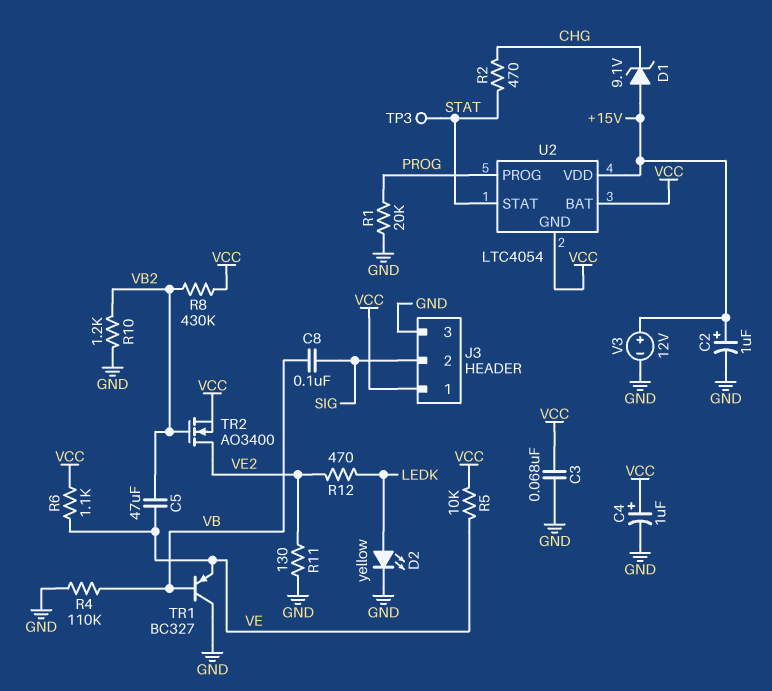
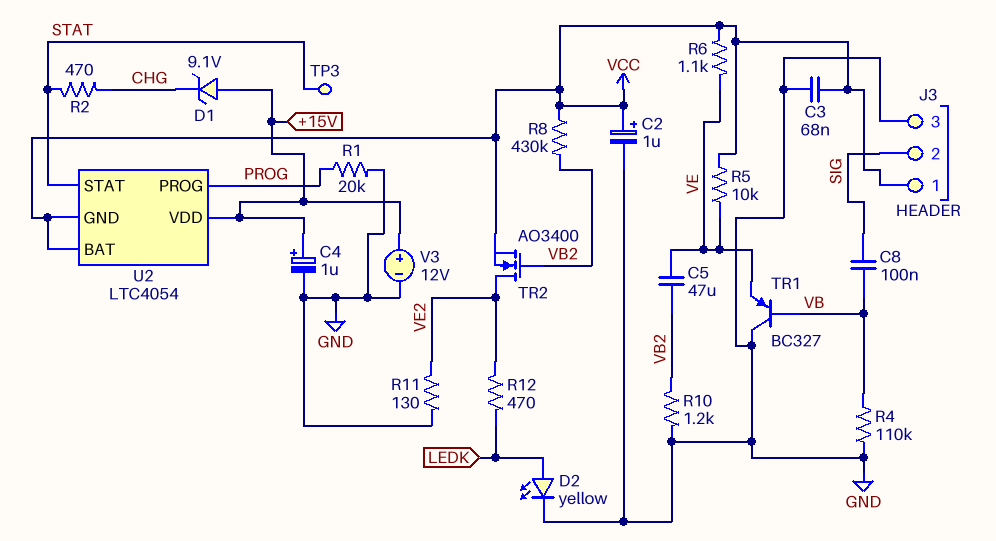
C2: 1uF (plus +15V, minus GND) -> 1uF (plus VCC, minus GND)
C4: 1uF (plus VCC, minus GND) -> 1uF (plus +15V, minus GND)

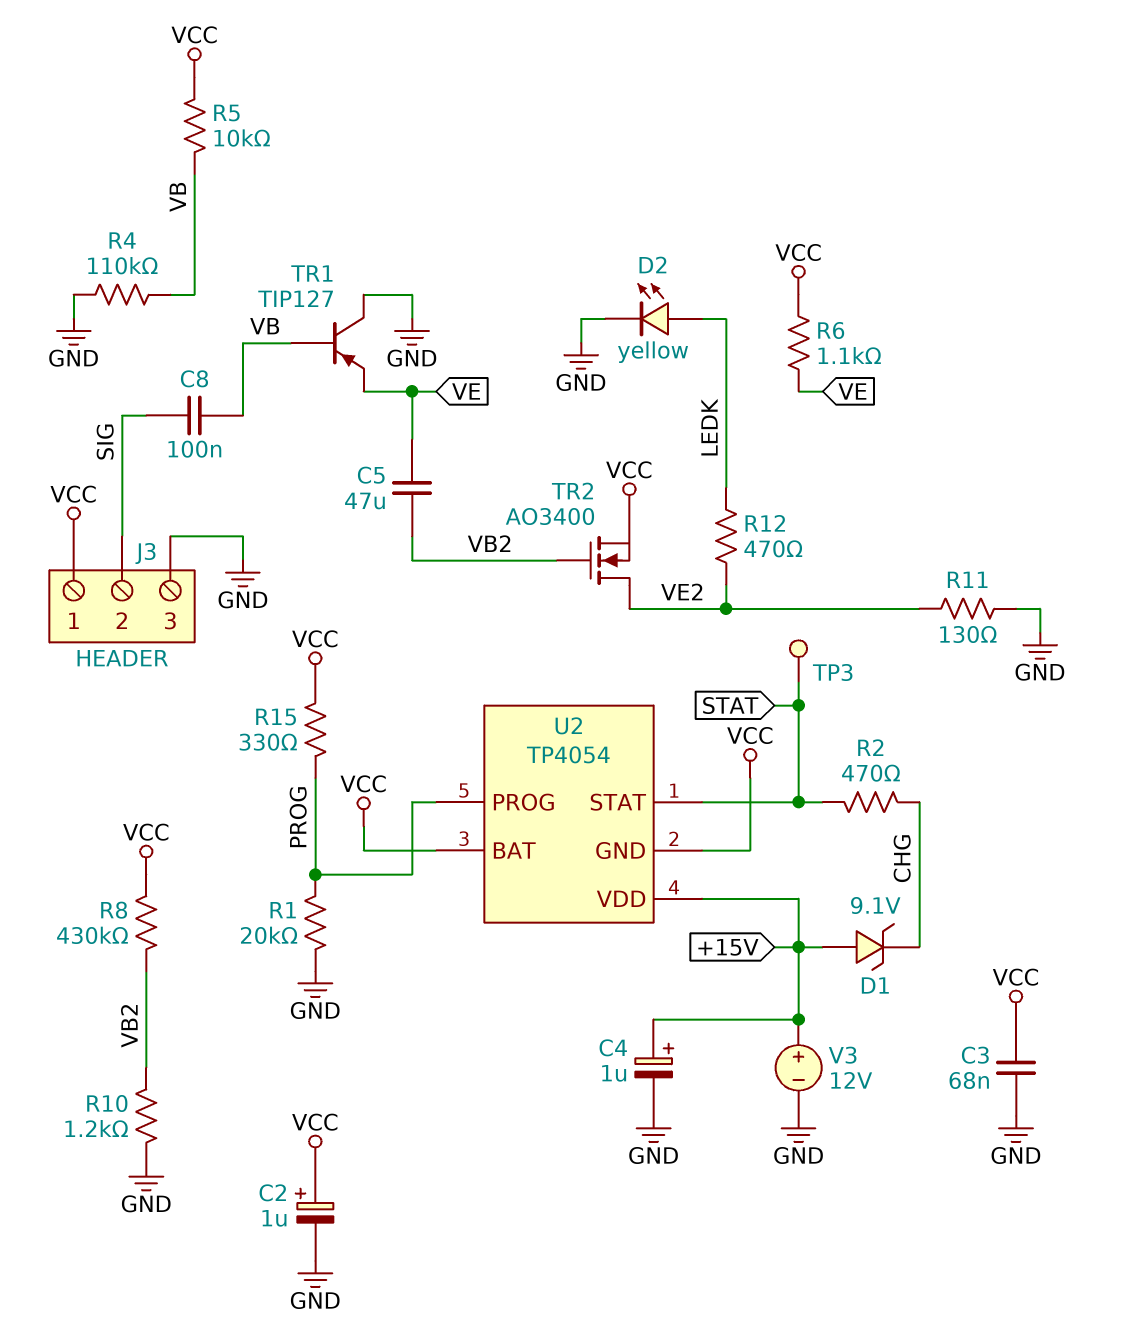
R5: 10k (VCC, VE) -> 10k (VB, VCC)
R15: none -> 330 (PROG, VCC)
TR1: PNP BC327 (B VB, C GND, E VE) -> PNP TIP127 (B VB, C GND, E VE)
U2: LTC4054 -> TP4054

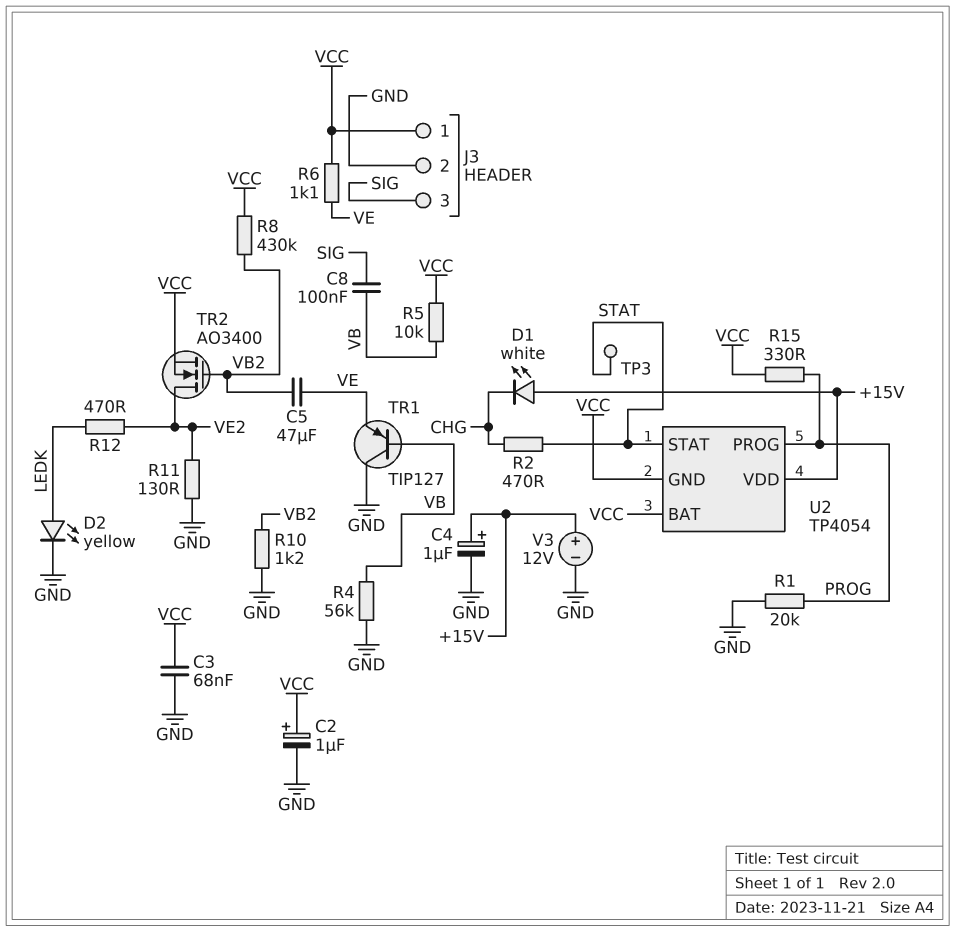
D1: zener 9.1V (A +15V, K CHG) -> LED white (A +15V, K CHG)
J3 pin 2: SIG -> GND
J3 pin 3: GND -> SIG
R4: 110k (GND, VB) -> 56k (GND, VB)

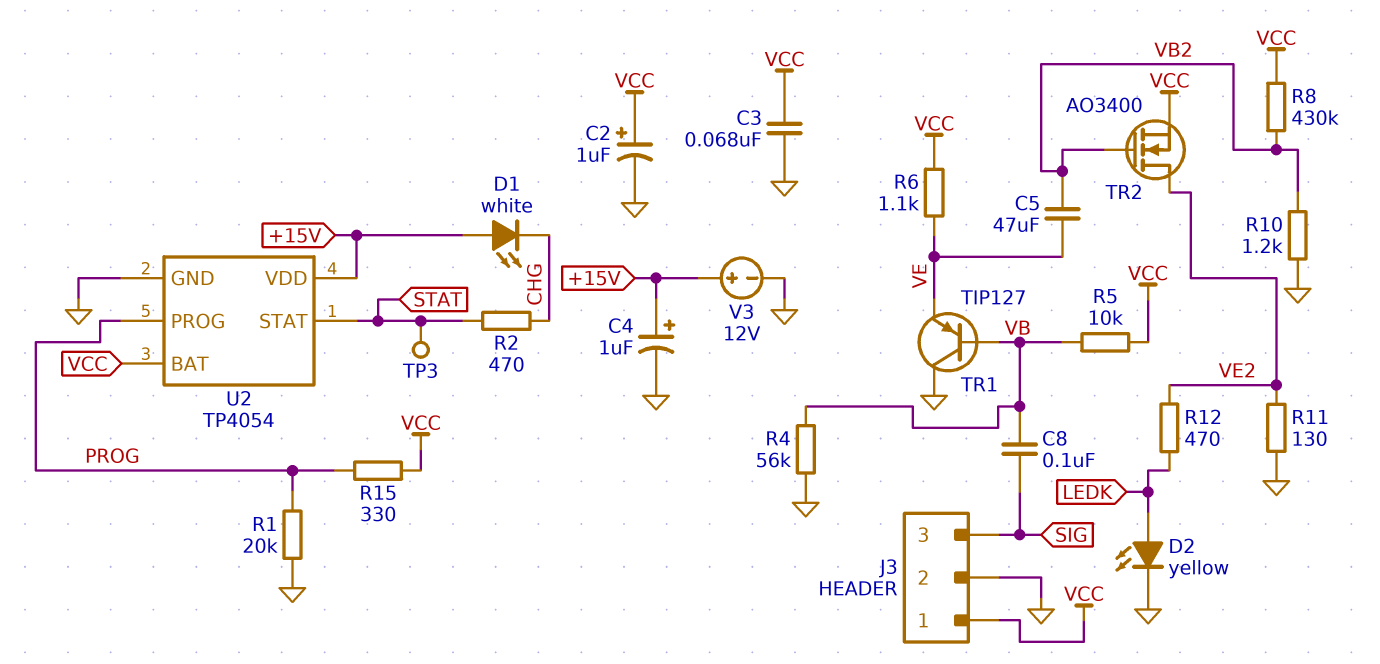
U2 pin GND: VCC -> GND

